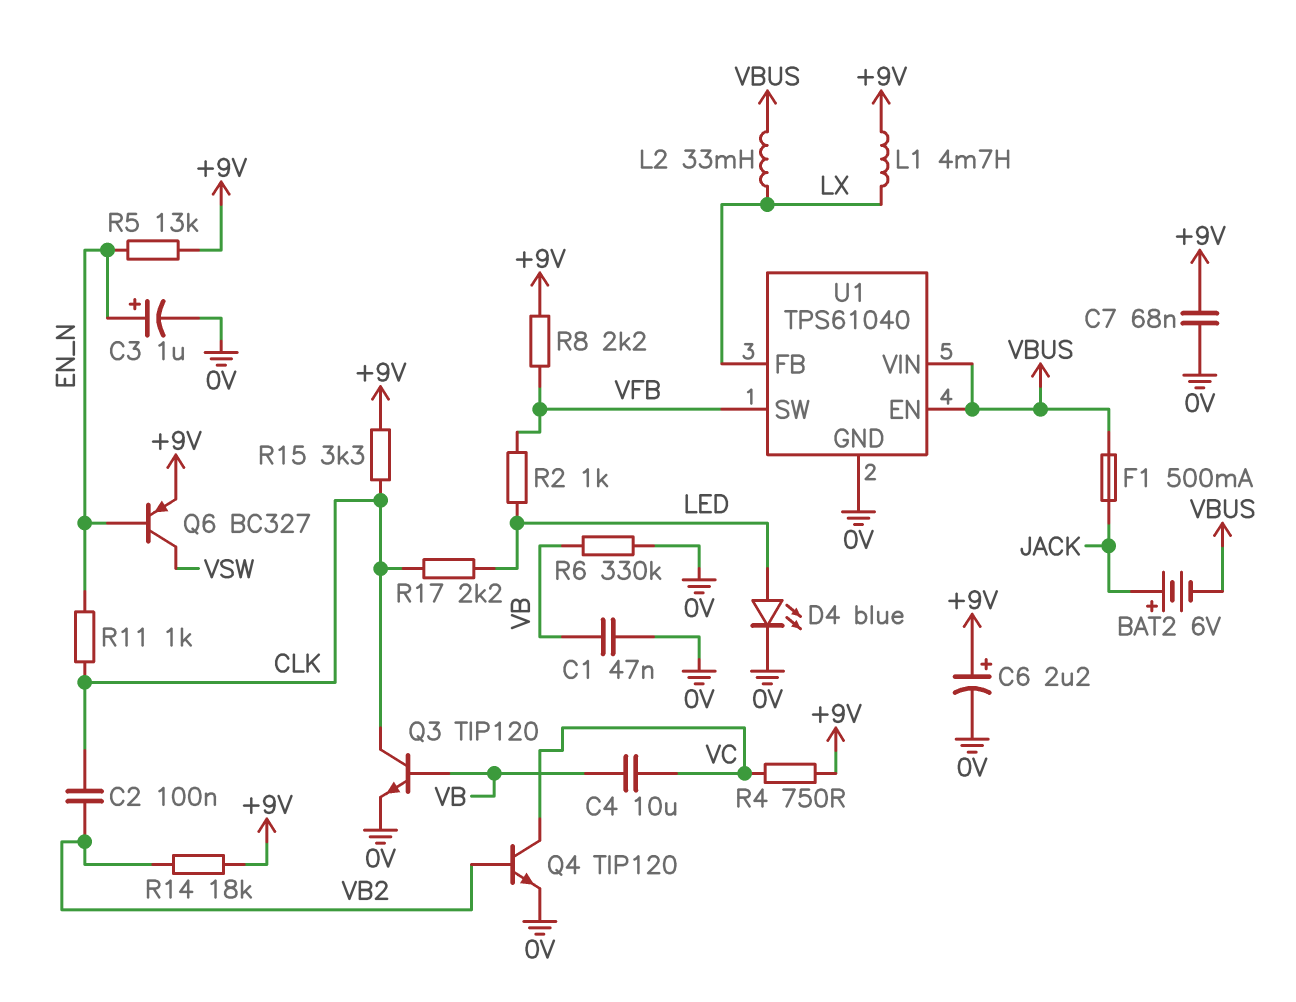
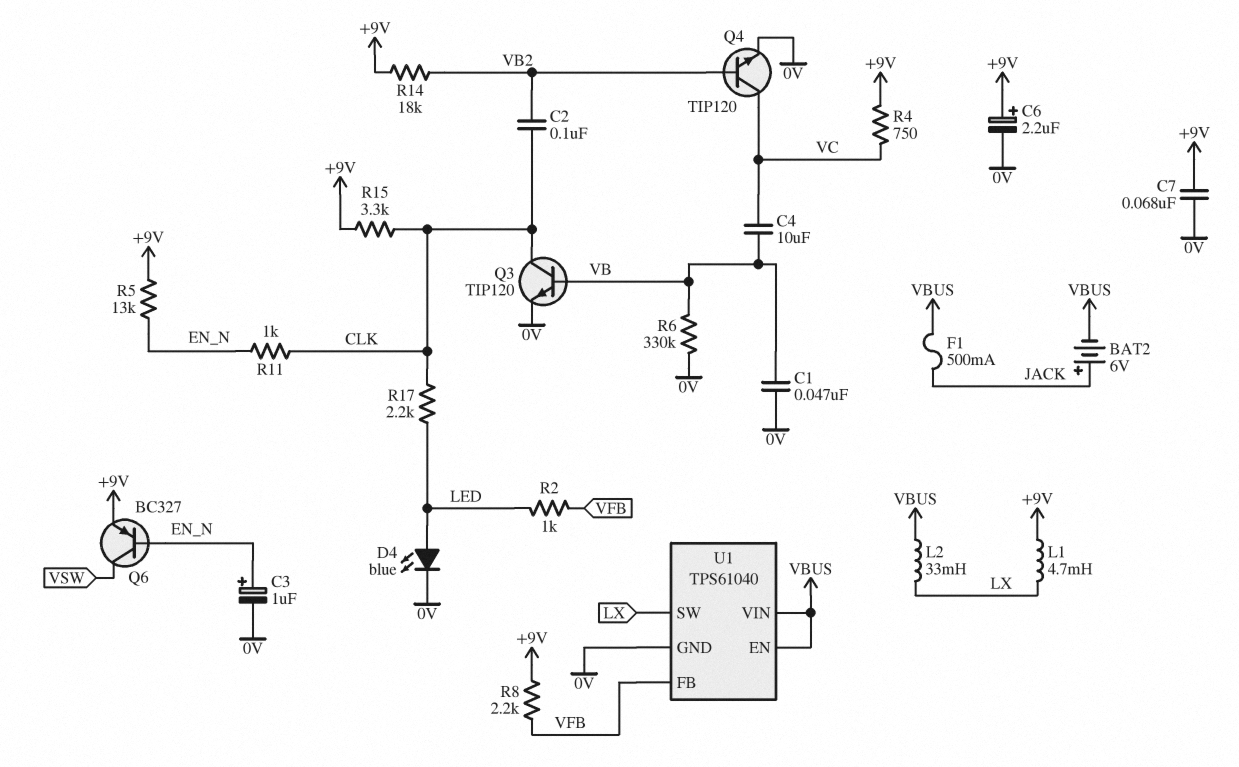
U1 pin FB: LX -> VFB
U1 pin SW: VFB -> LX

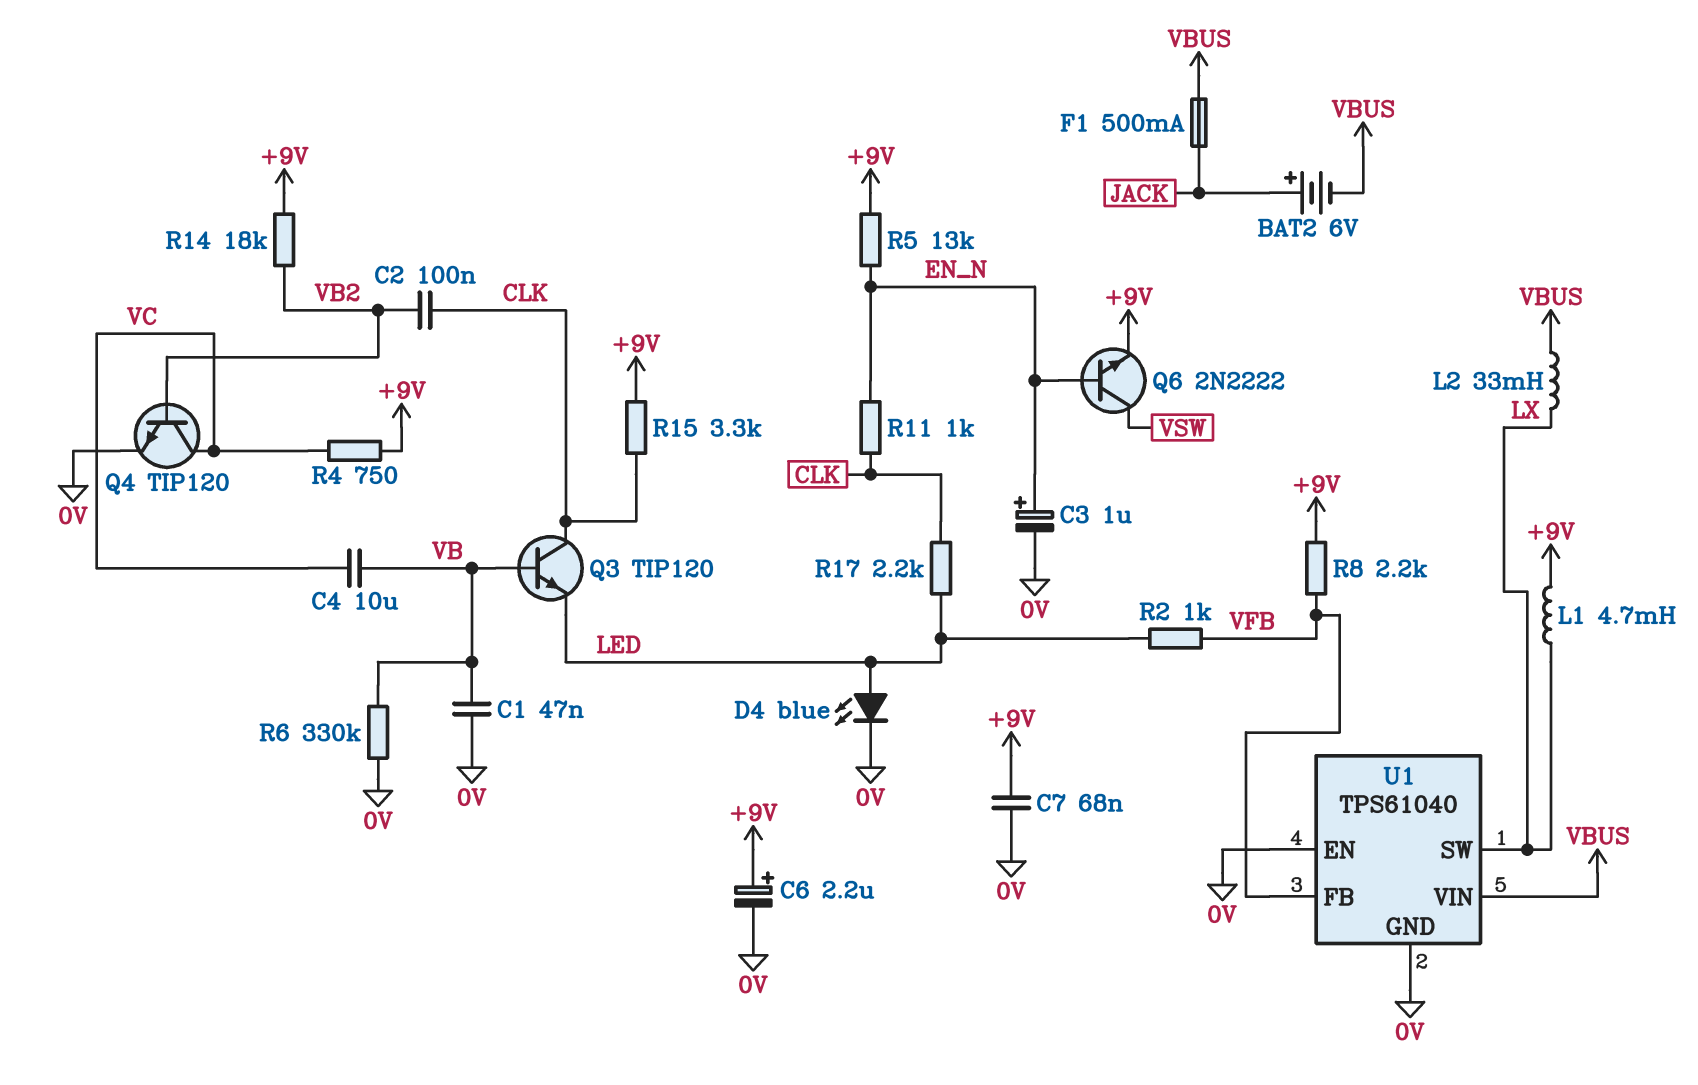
Q3: NPN TIP120 (B VB, C CLK, E 0V) -> NPN TIP120 (B VB, C CLK, E LED)
Q6: PNP BC327 (B EN_N, C VSW, E +9V) -> NPN 2N2222 (B EN_N, C VSW, E +9V)
U1 pin EN: VBUS -> 0V

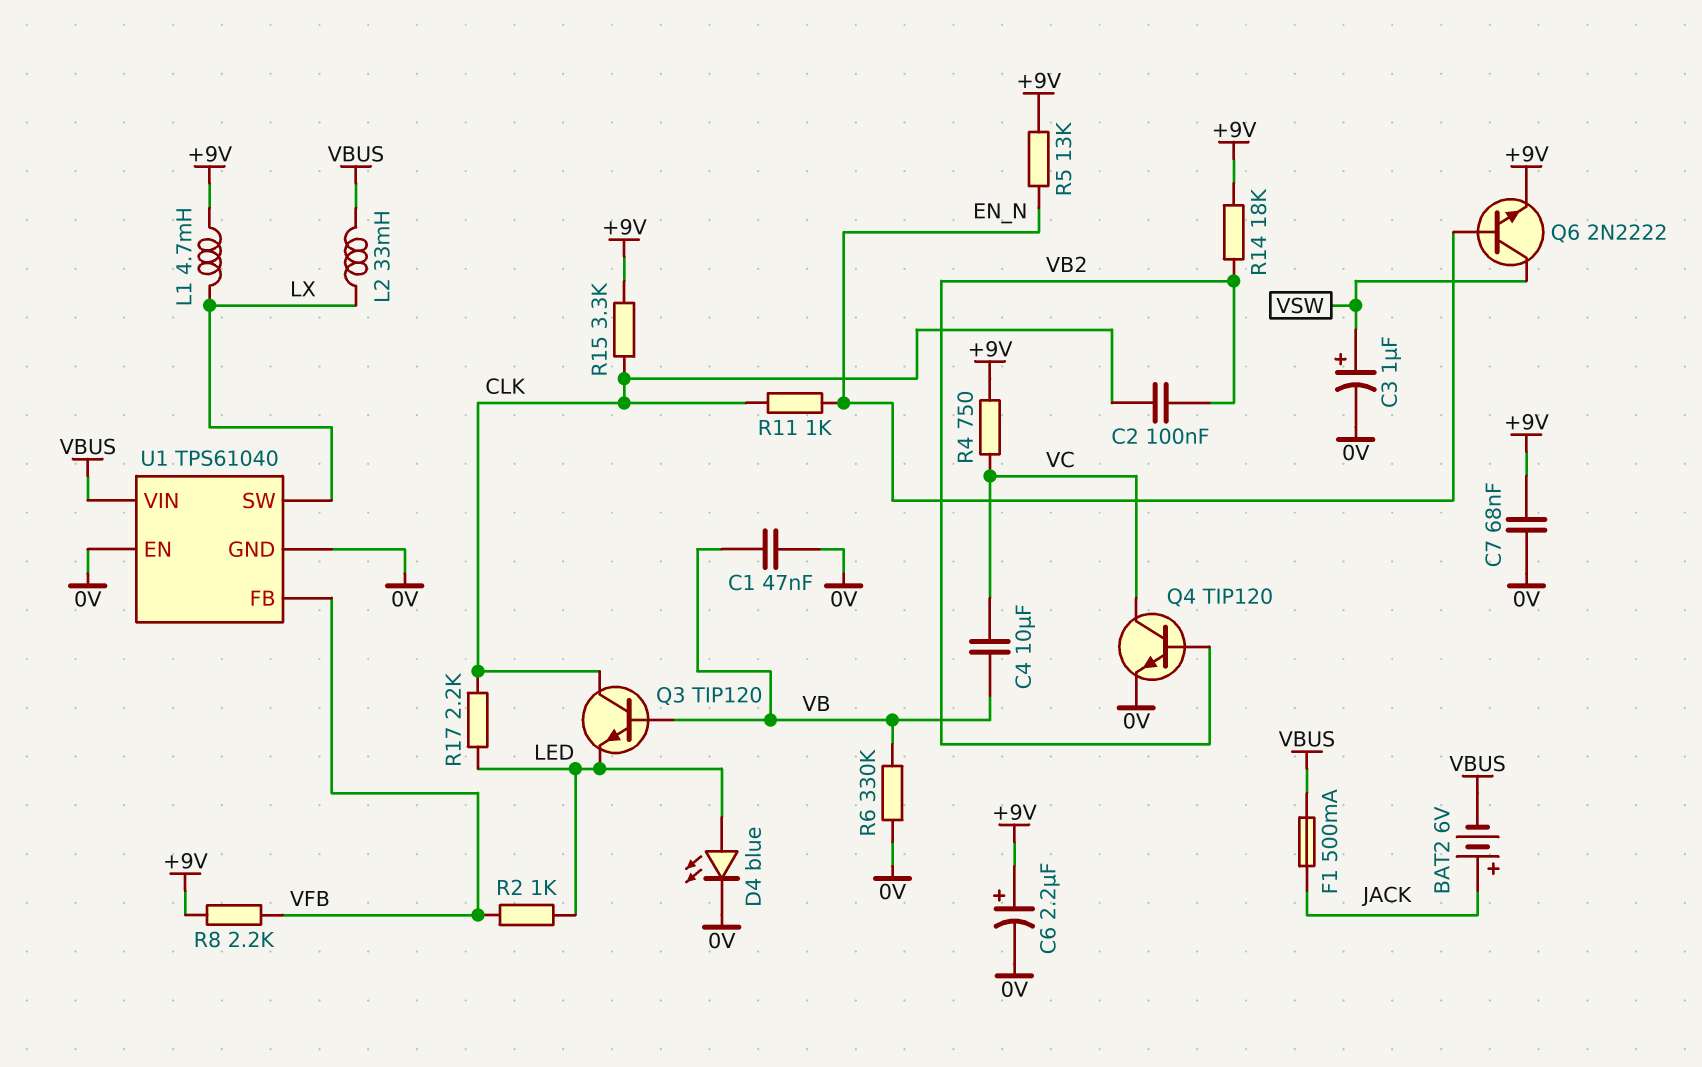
C3: 1uF (plus EN_N, minus 0V) -> 1uF (plus VSW, minus 0V)

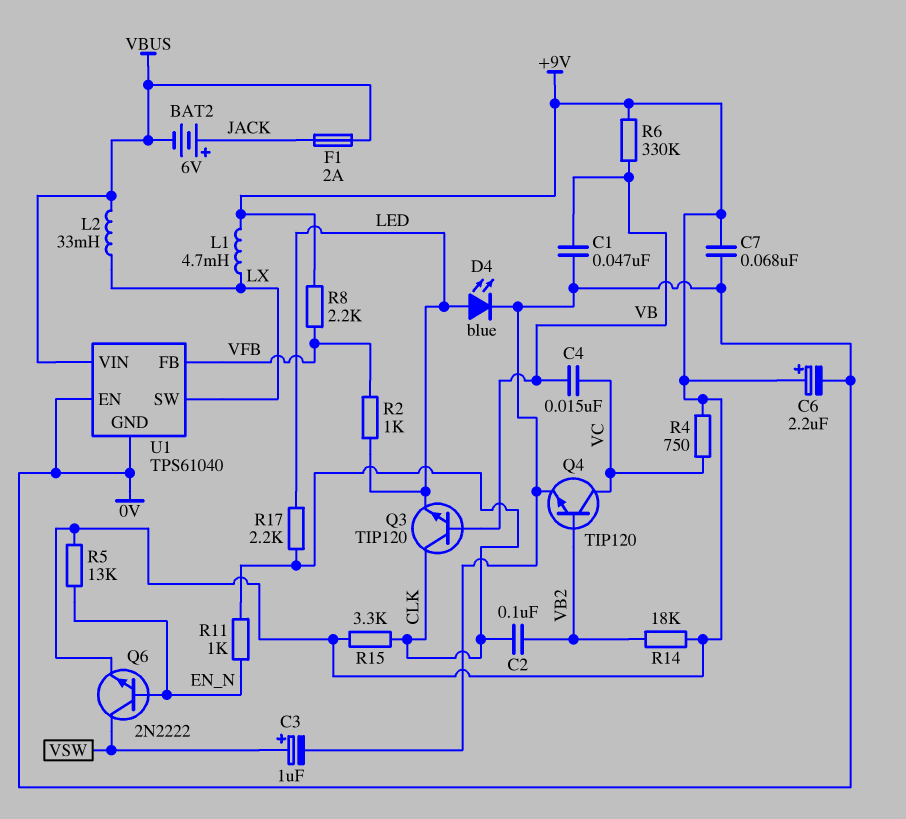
C4: 10uF (VB, VC) -> 15nF (VB, VC)
F1: 500mA (JACK, VBUS) -> 2A (JACK, VBUS)
R6: 330k (0V, VB) -> 330k (+9V, VB)

